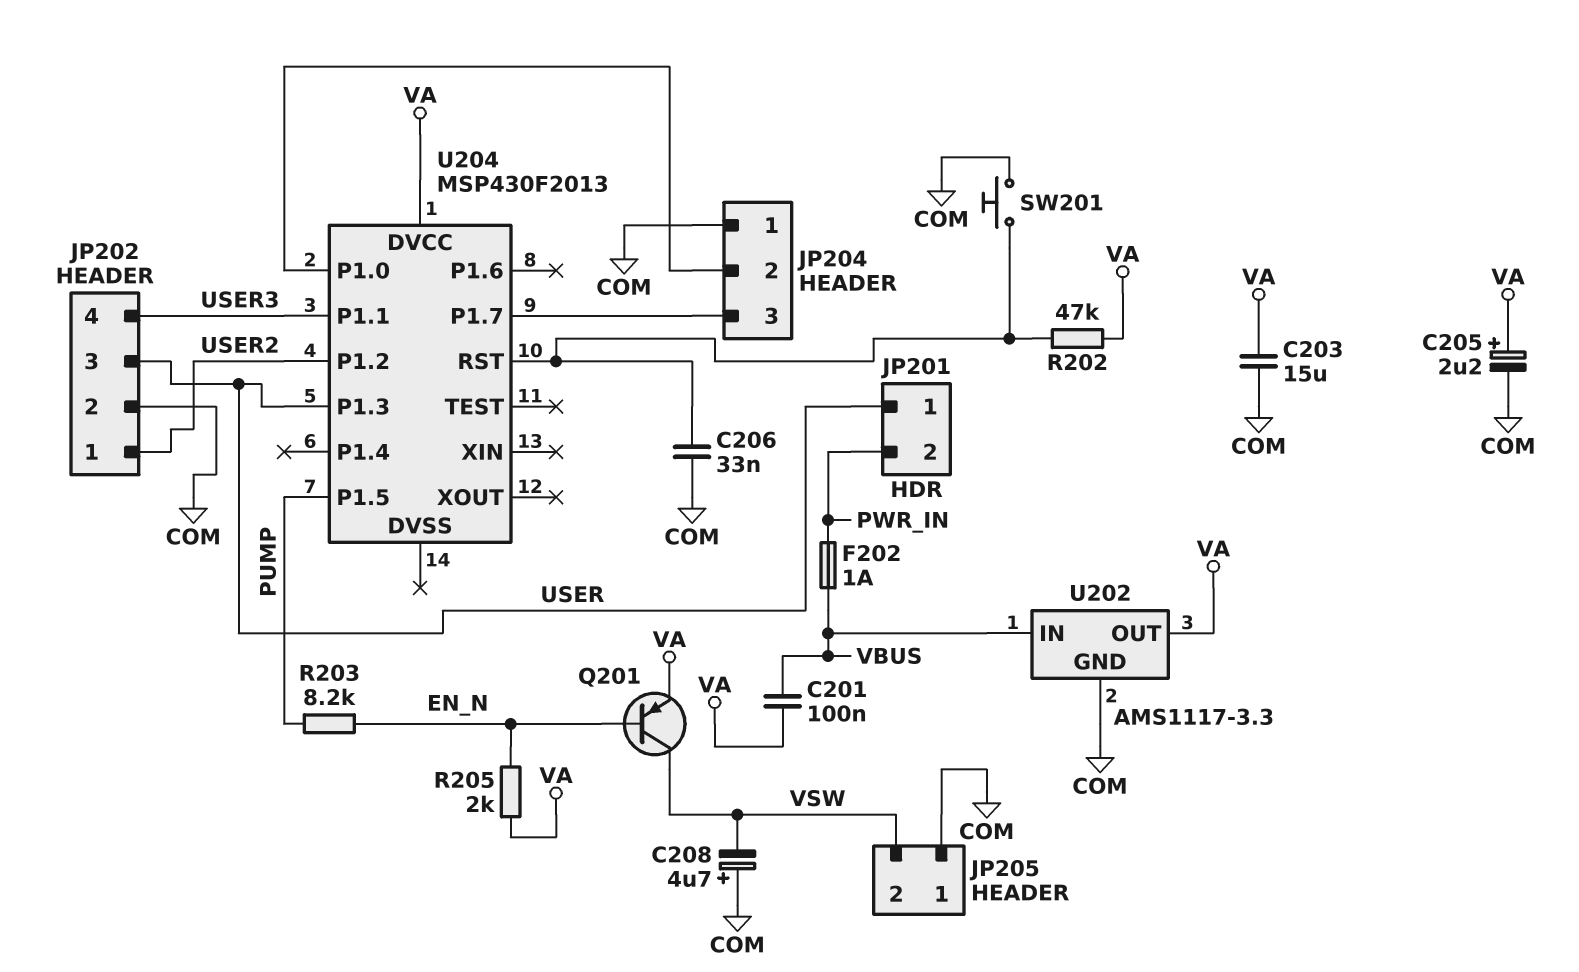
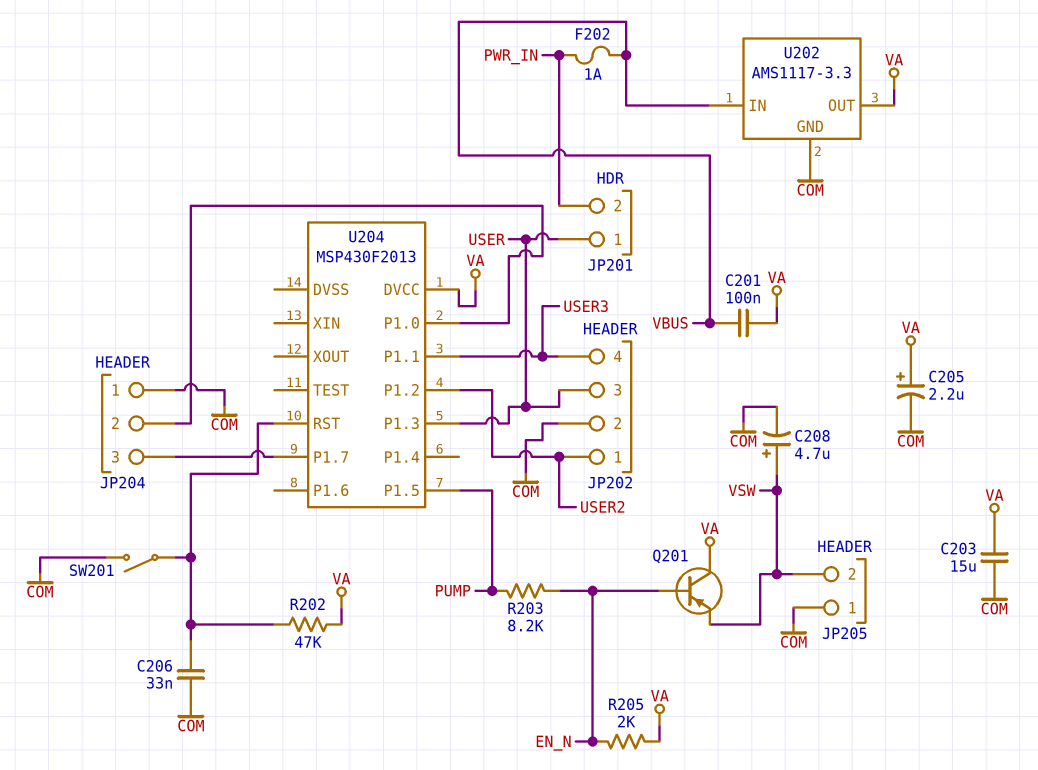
C208: 4.7uF (plus COM, minus VSW) -> 4.7uF (plus VSW, minus COM)
Q201: PNP (B EN_N, C VSW, E VA) -> PNP (B EN_N, C VA, E VSW)
SW201: button (COM, U204/RST) -> switch (COM, U204/RST)

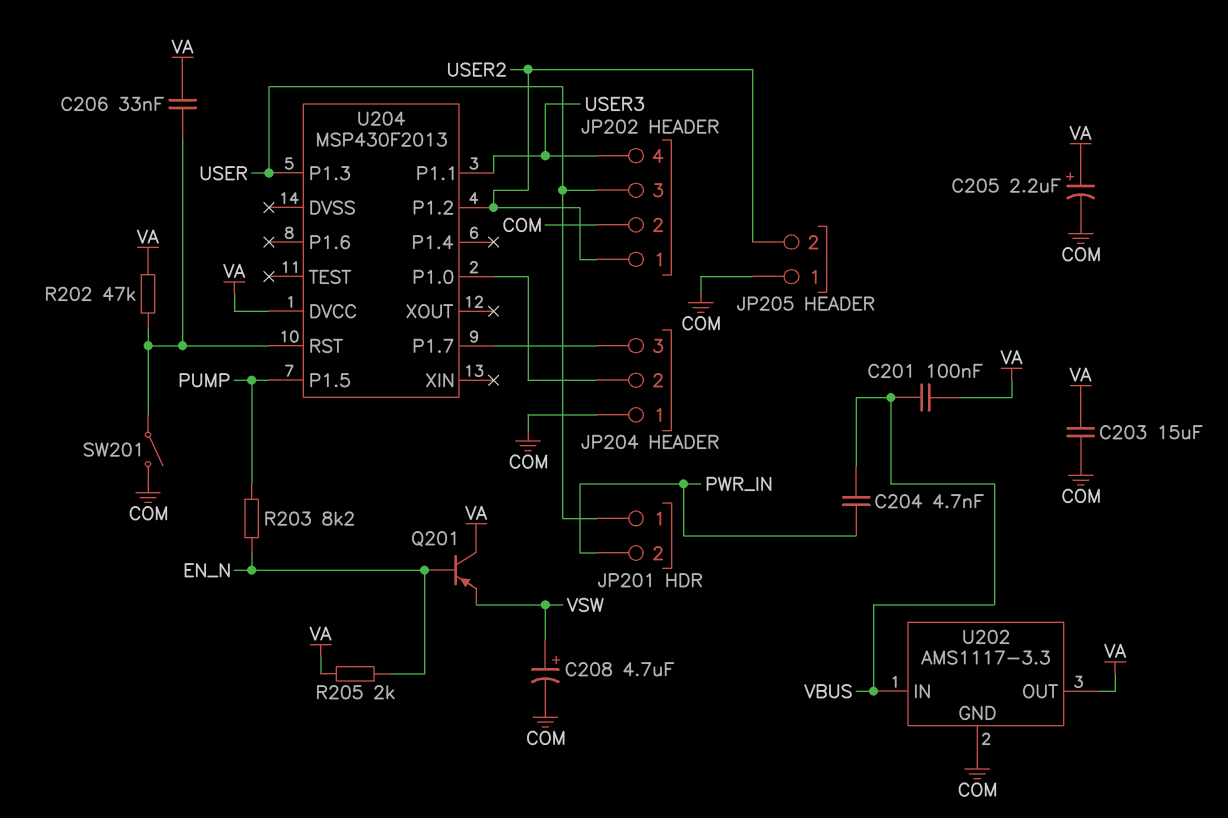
C204: none -> 4.7nF (PWR_IN, VBUS)
C206: 33nF (COM, U204/RST) -> 33nF (U204/RST, VA)
F202: 1A (PWR_IN, VBUS) -> none
JP205 pin 2: VSW -> USER2

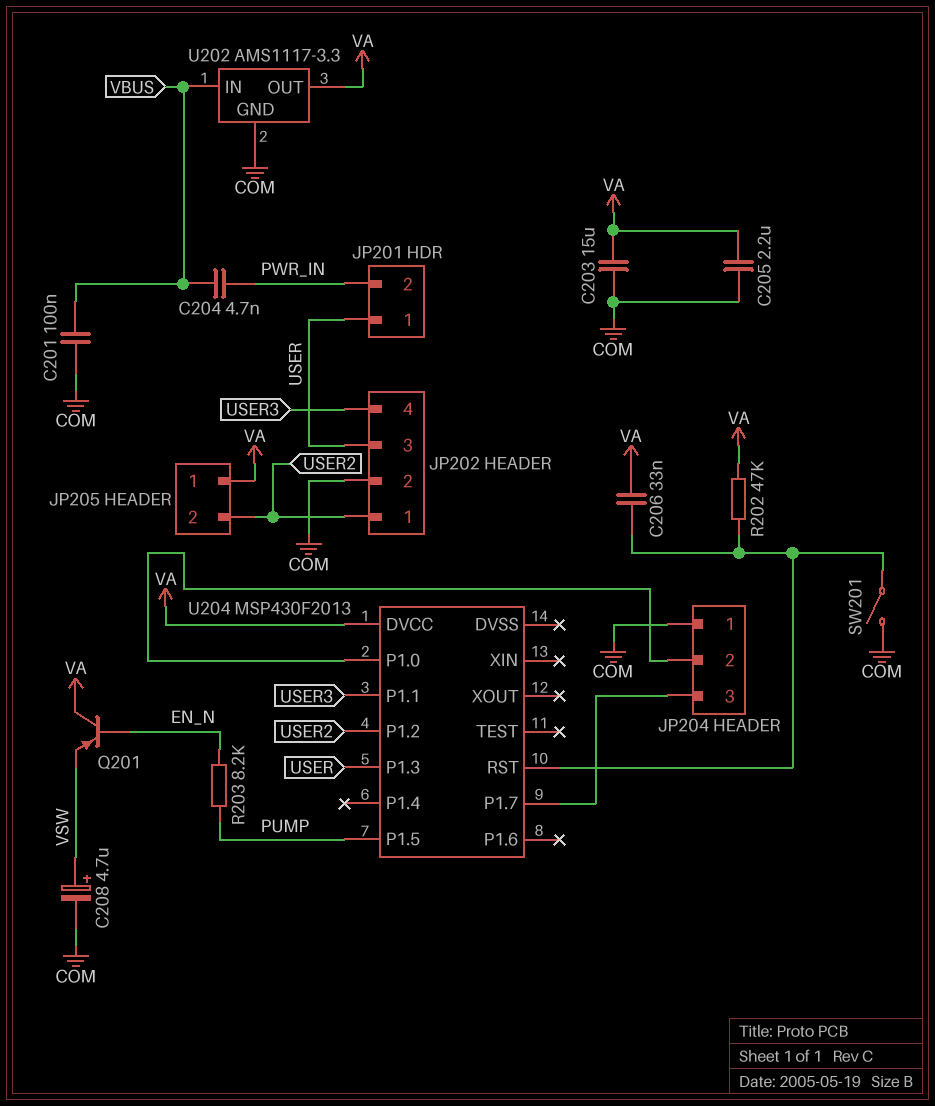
C201: 100nF (VA, VBUS) -> 100nF (COM, VBUS)
C205: 2.2uF (plus VA, minus COM) -> 2.2uF (COM, VA)
JP205 pin 1: COM -> VA
R205: 2k (EN_N, VA) -> none

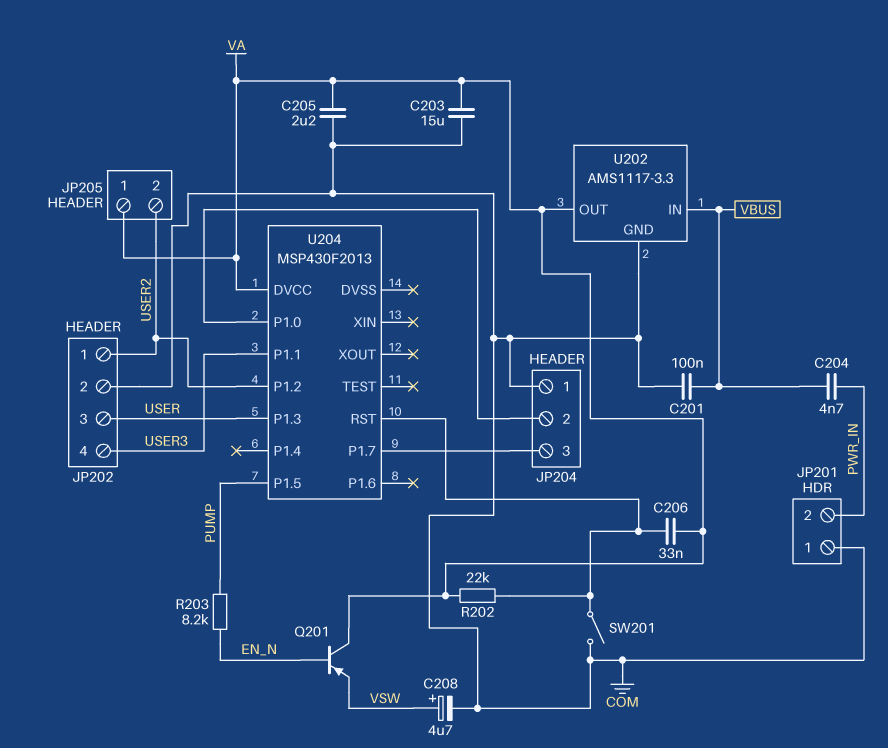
JP201 pin 1: USER -> COM
R202: 47k (U204/RST, VA) -> 22k (U204/RST, VA)

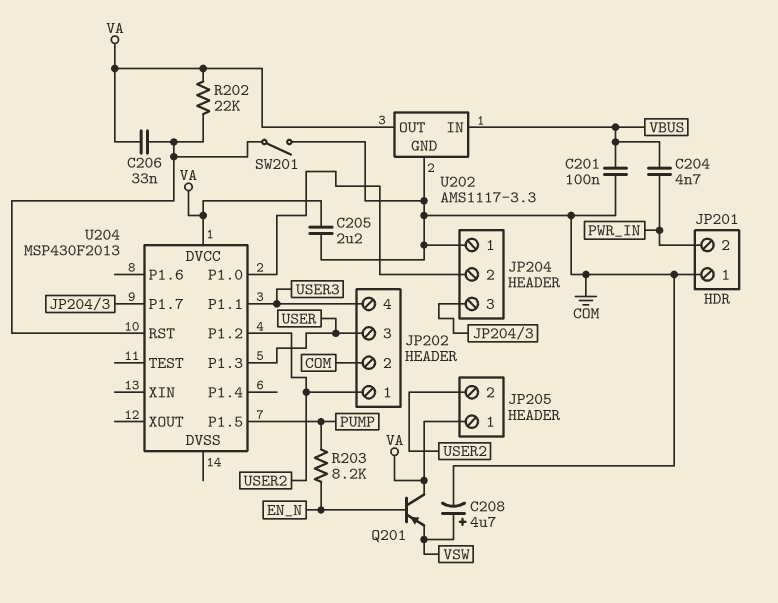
C203: 15uF (COM, VA) -> none

